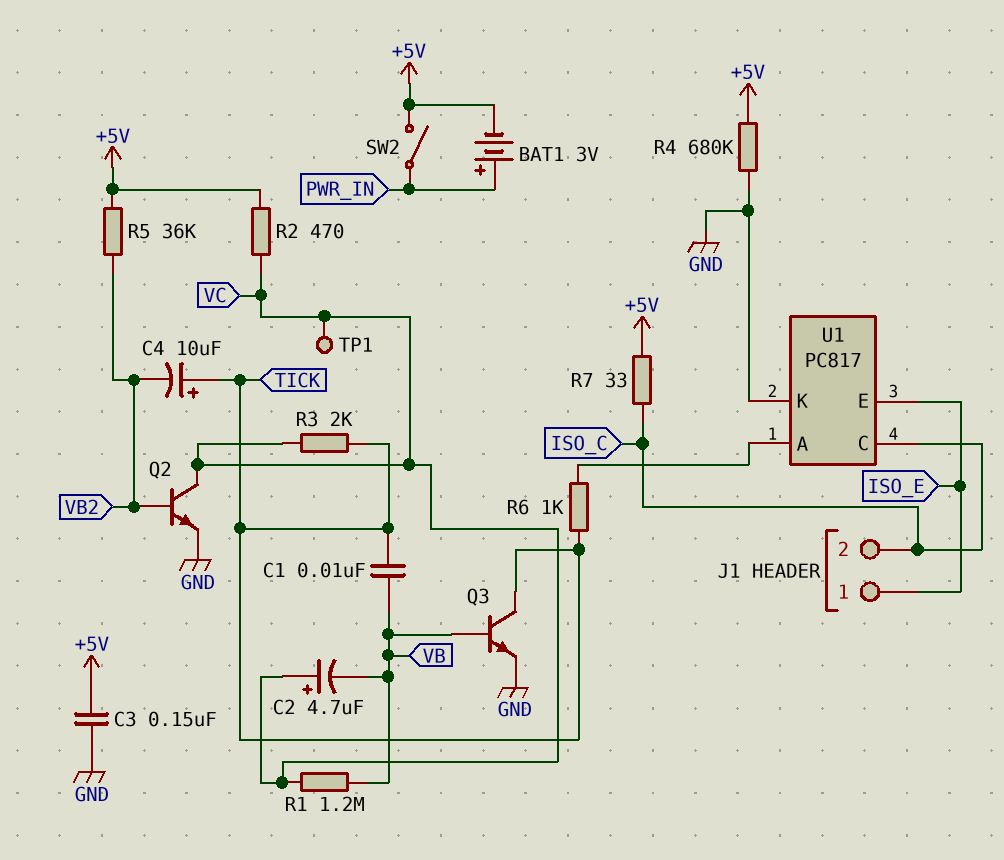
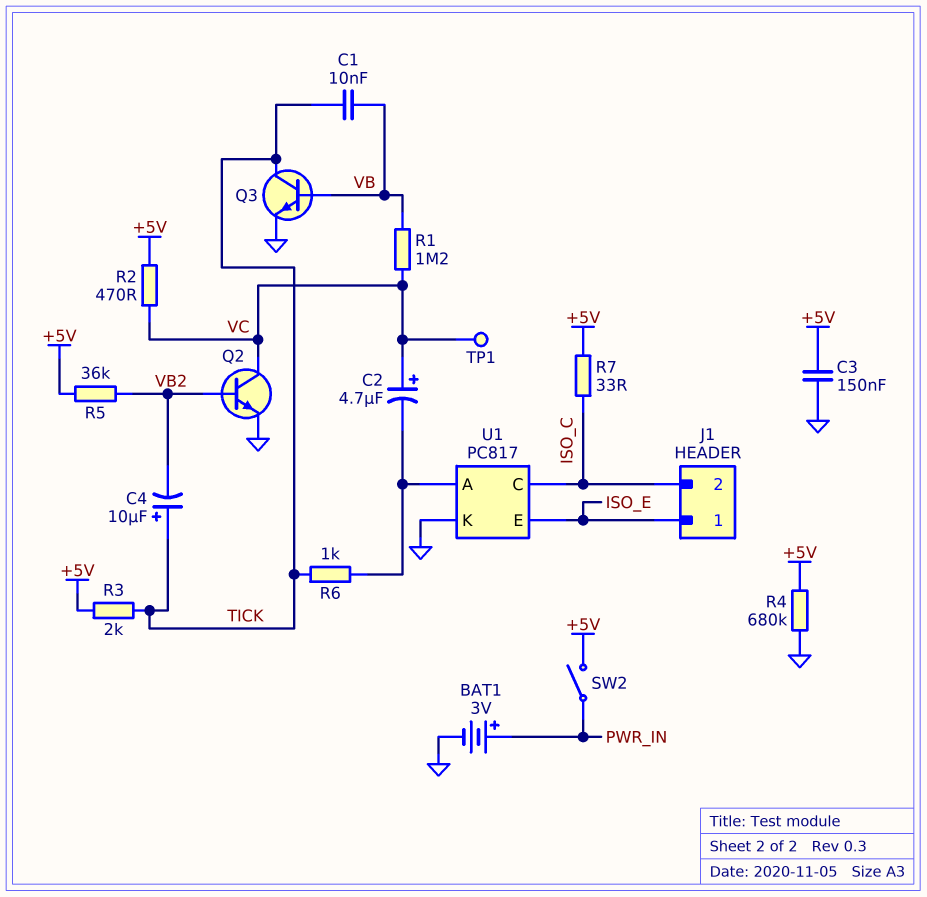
BAT1: 3V (plus PWR_IN, minus +5V) -> 3V (plus PWR_IN, minus GND)
C2: 4.7uF (plus VC, minus VB) -> 4.7uF (plus VC, minus U1/A)
R3: 2k (TICK, VC) -> 2k (+5V, TICK)

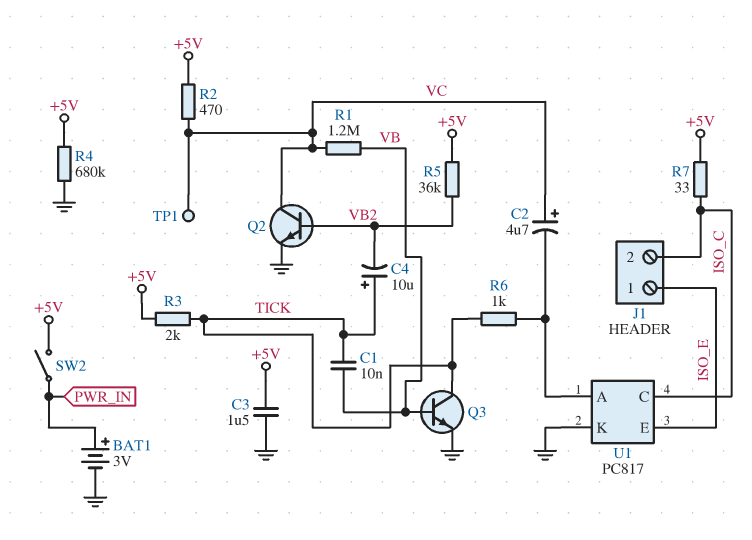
C3: 150nF (+5V, GND) -> 1.5uF (+5V, GND)

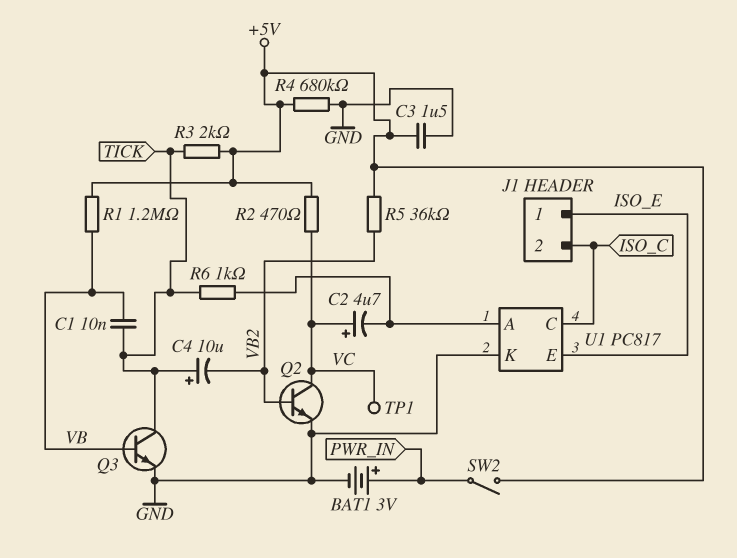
R1: 1.2M (VB, VC) -> 1.2M (+5V, VB)
R7: 33 (+5V, ISO_C) -> none

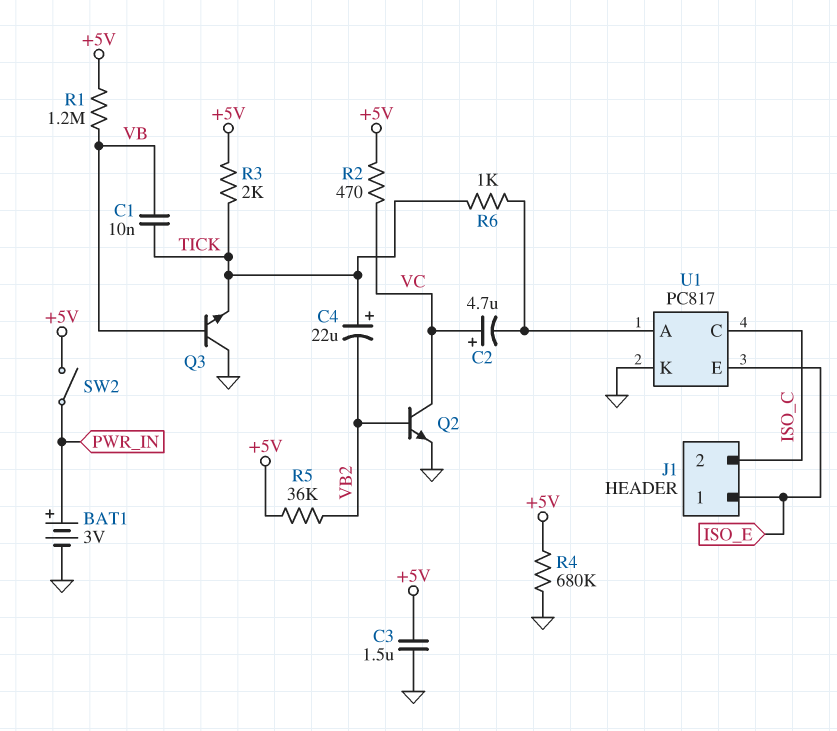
C4: 10uF (plus TICK, minus VB2) -> 22uF (plus TICK, minus VB2)
Q3: NPN (B VB, C TICK, E GND) -> NPN (B VB, C GND, E TICK)
TP1: test point (VC) -> none

